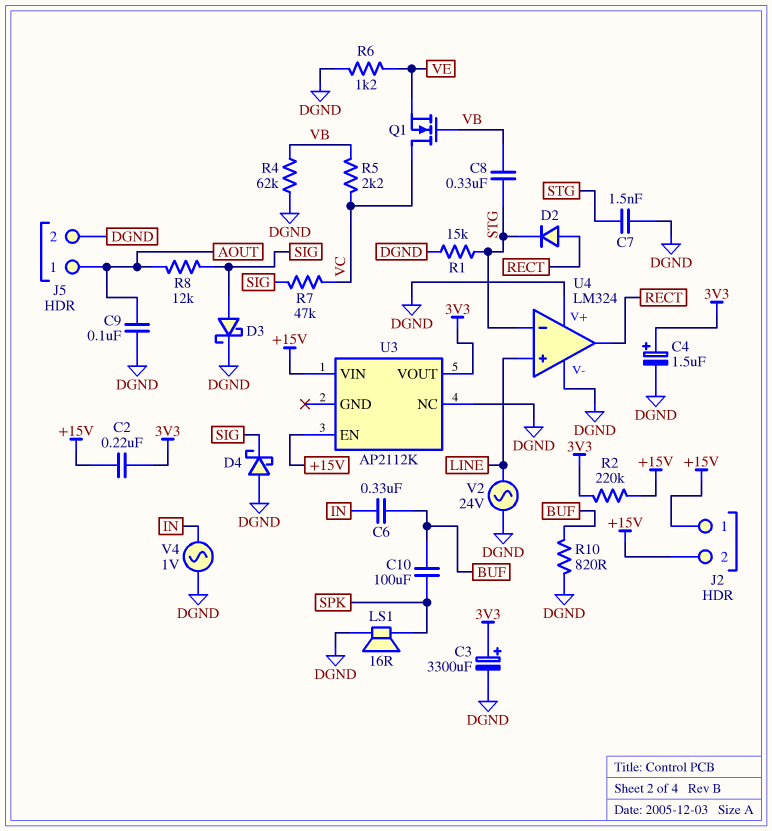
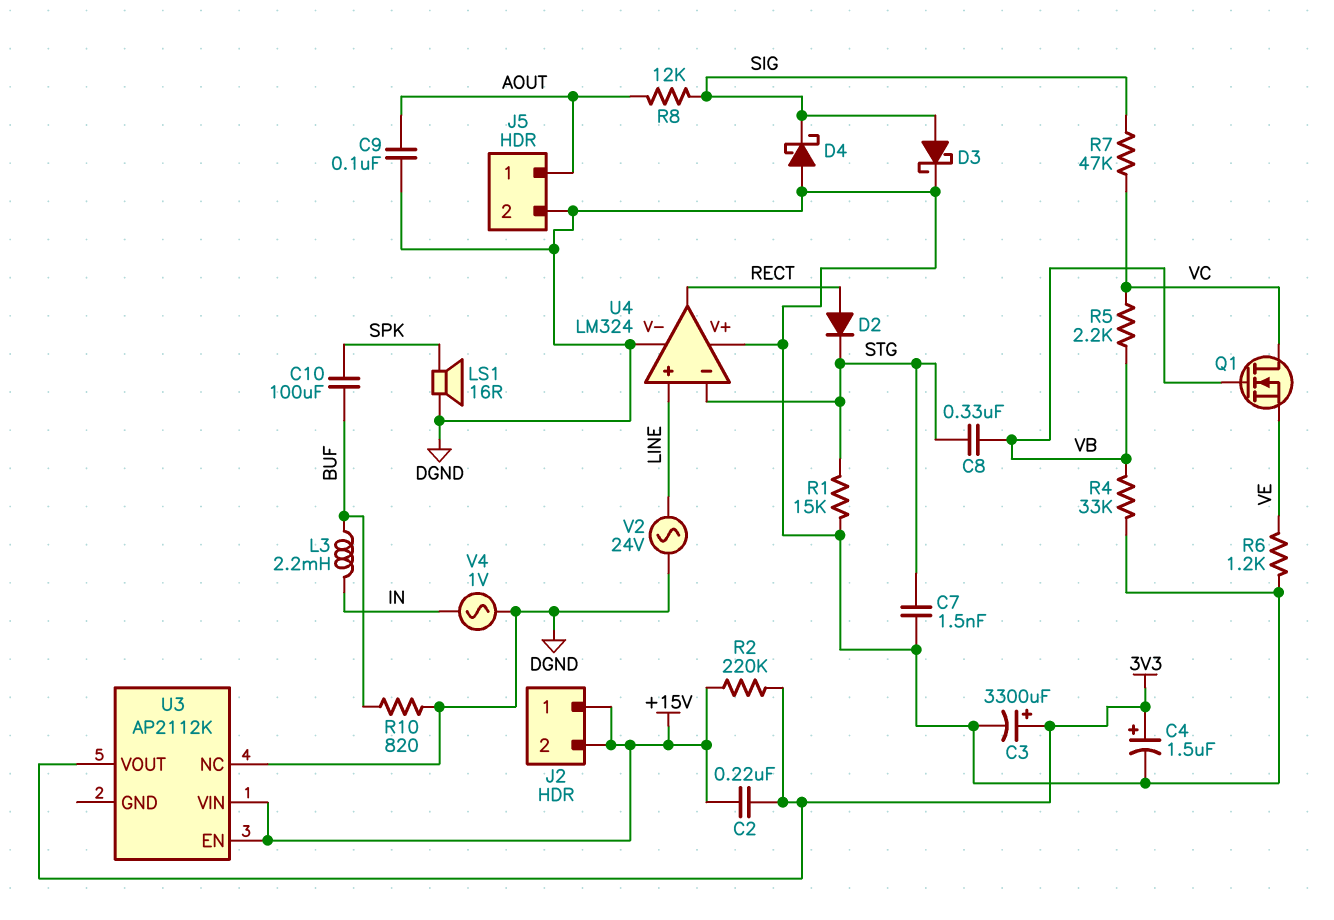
C6: 330nF (BUF, IN) -> none
L3: none -> 2.2mH (BUF, IN)
R4: 62k (DGND, VB) -> 33k (DGND, VB)

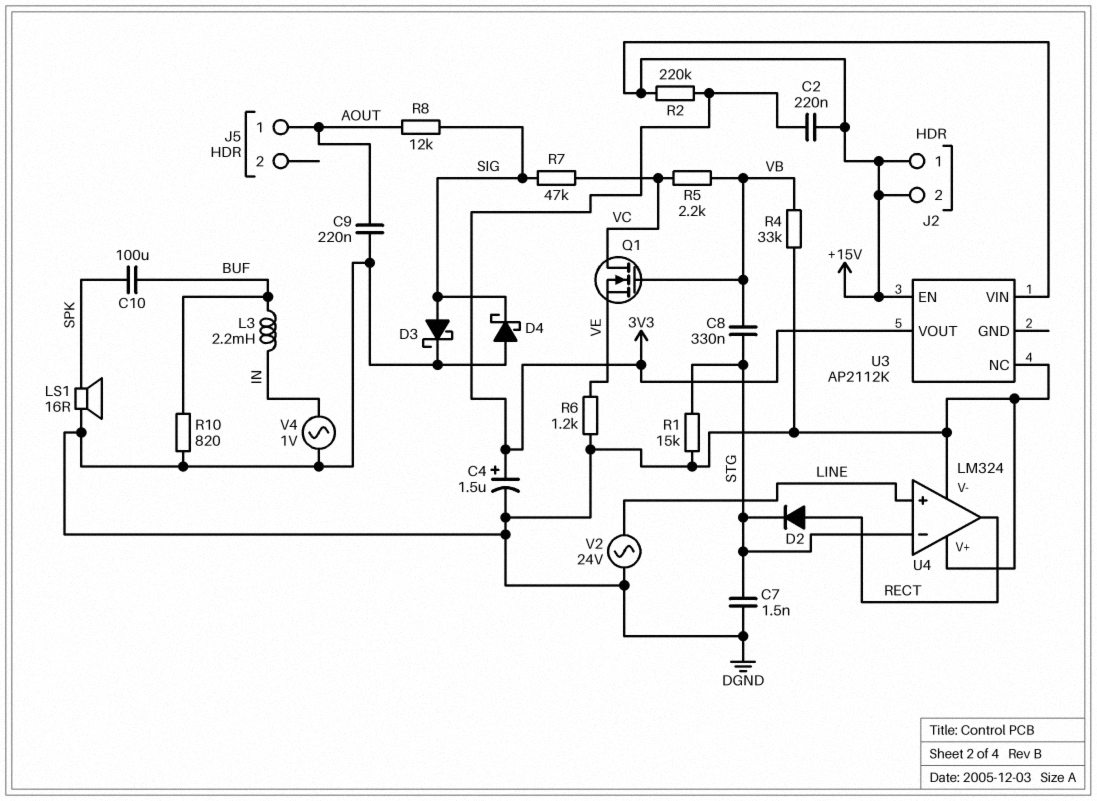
C3: 3300uF (plus 3V3, minus DGND) -> none
C9: 100nF (AOUT, DGND) -> 220nF (AOUT, DGND)
J5 pin 2: DGND -> none

